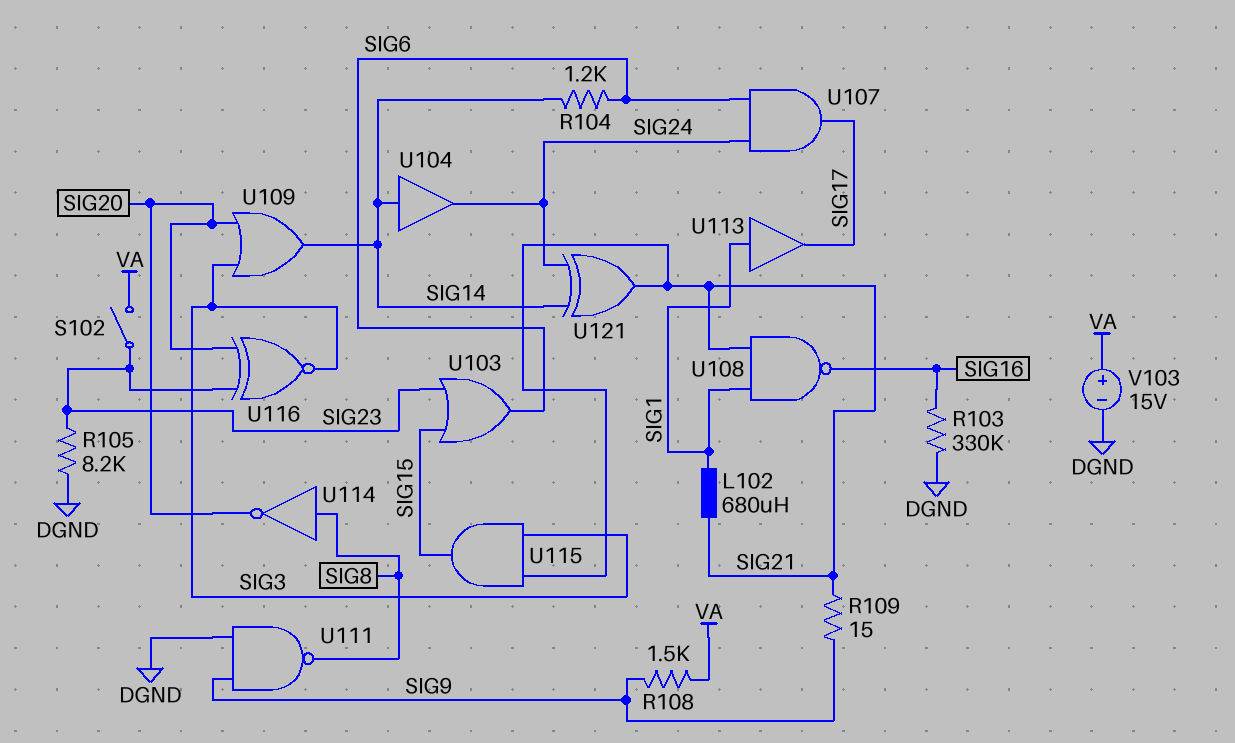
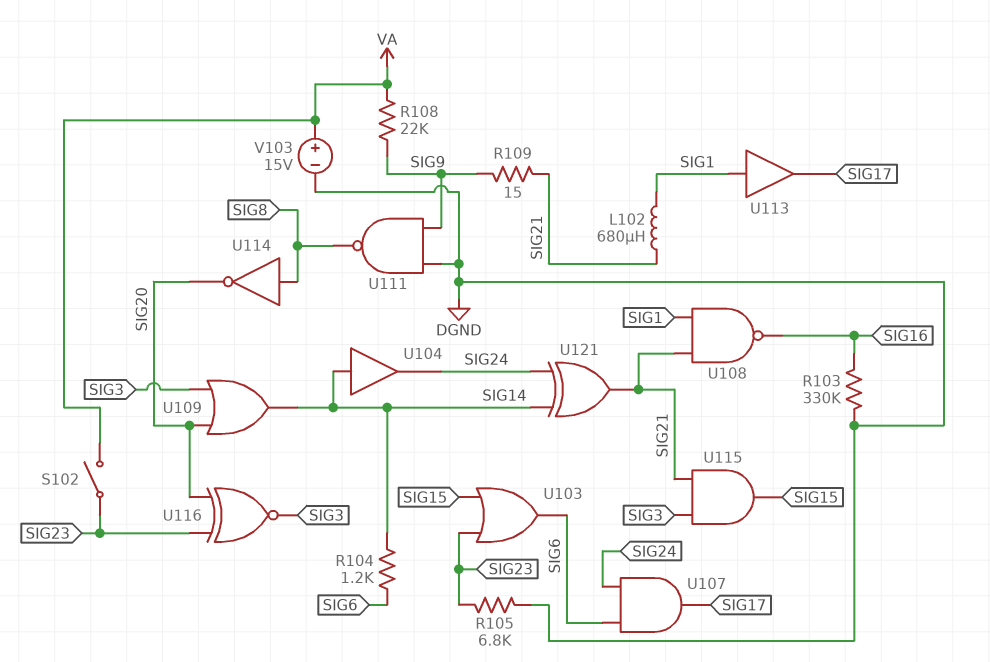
R105: 8.2k (DGND, SIG23) -> 6.8k (DGND, SIG23)
R108: 1.5k (SIG9, VA) -> 22k (SIG9, VA)

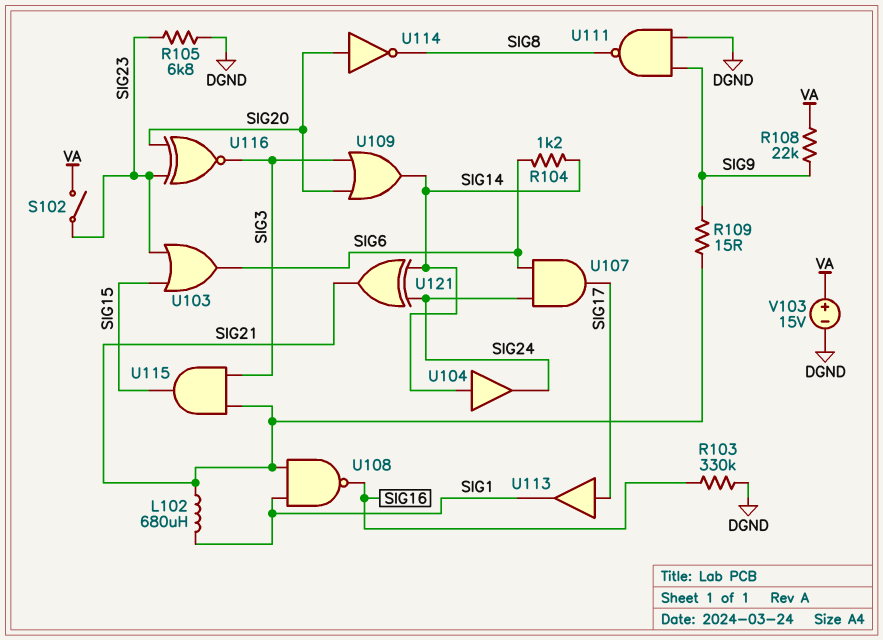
U113: buffer (in SIG1, out SIG17) -> buffer (in SIG17, out SIG1)
U114: NOT (in SIG8, out SIG20) -> NOT (in SIG20, out SIG8)

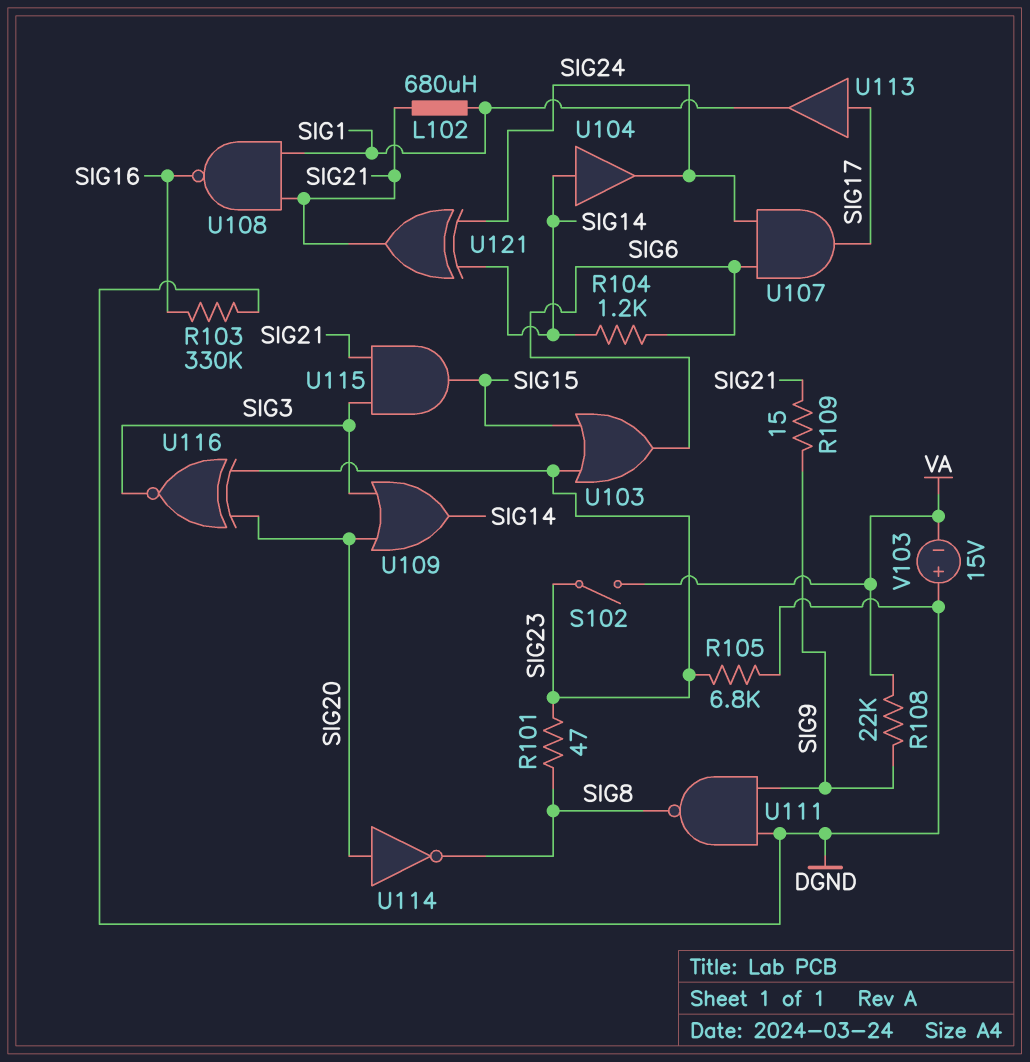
R101: none -> 47 (SIG8, SIG23)
V103: 15V (plus VA, minus DGND) -> 15V (plus DGND, minus VA)

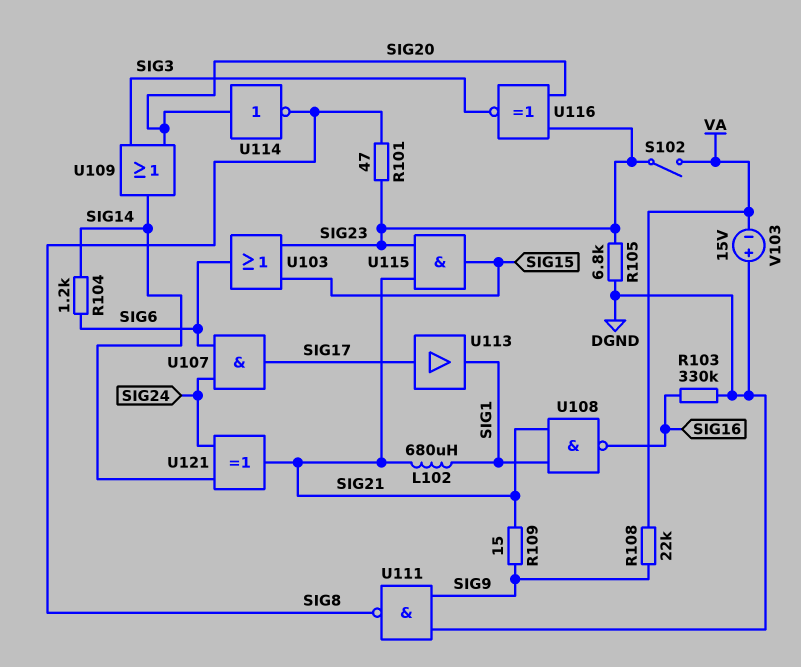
U104: buffer (in SIG14, out SIG24) -> none
U115: AND (in SIG3, in SIG21, out SIG15) -> AND (in SIG21, in SIG23, out SIG15)

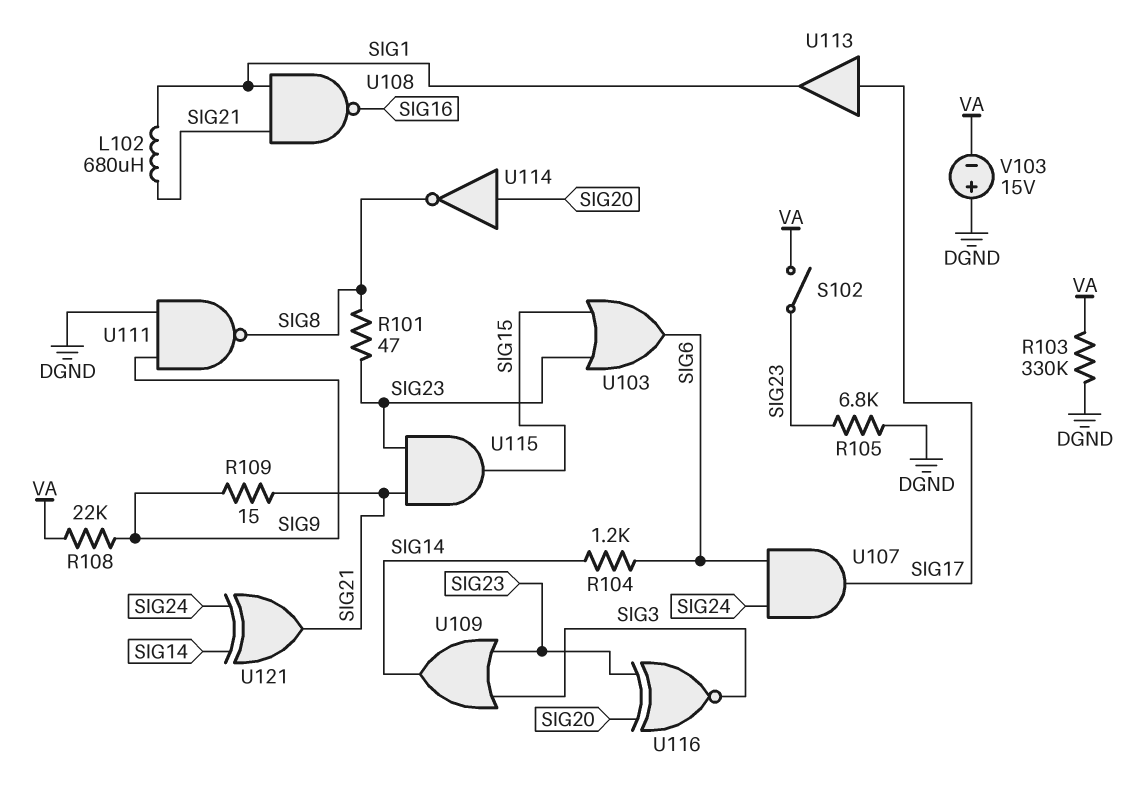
R103: 330k (DGND, SIG16) -> 330k (DGND, VA)
U109: OR (in SIG3, in SIG20, out SIG14) -> OR (in SIG3, in SIG23, out SIG14)

